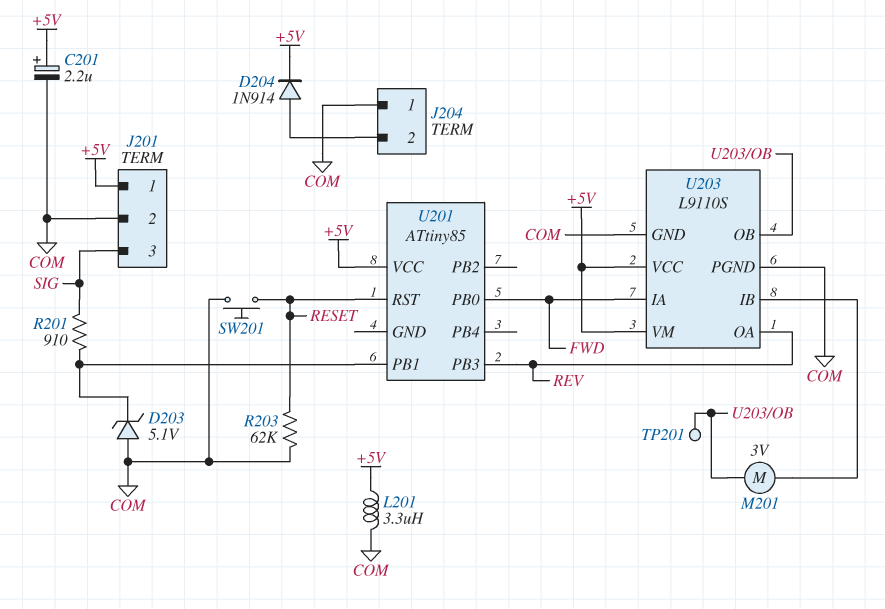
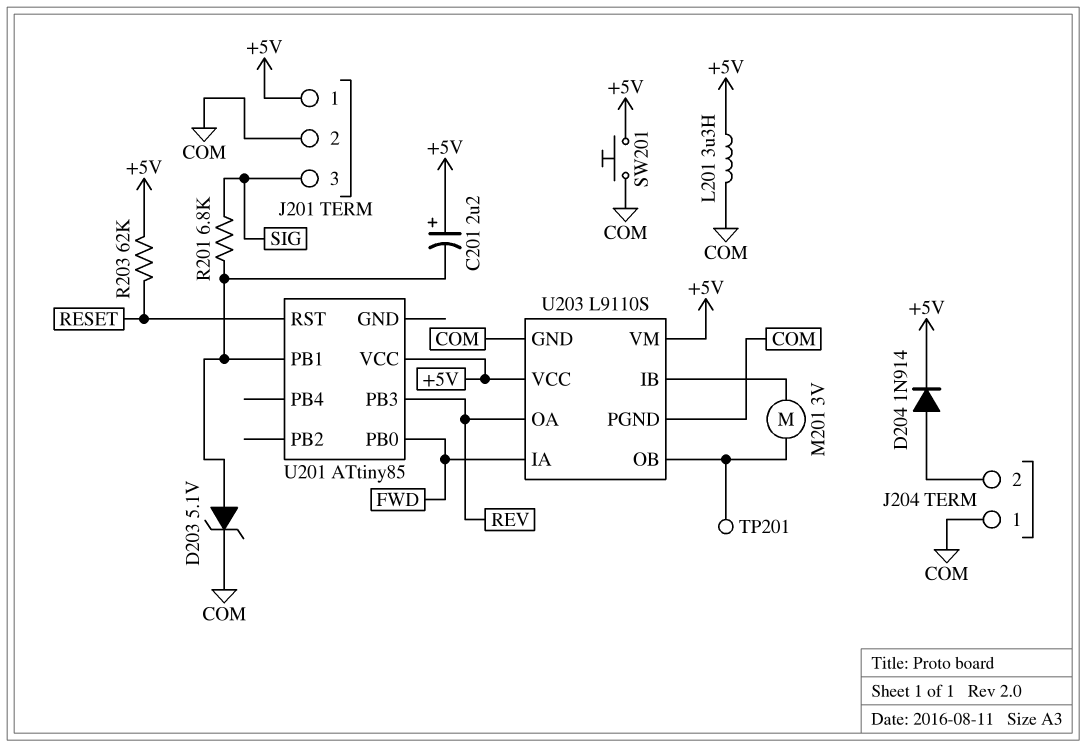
C201: 2.2uF (plus +5V, minus COM) -> 2.2uF (plus +5V, minus U201/PB1)
D203: zener 5.1V (A COM, K U201/PB1) -> zener 5.1V (A U201/PB1, K COM)
R201: 910 (SIG, U201/PB1) -> 6.8k (SIG, U201/PB1)
R203: 62k (COM, RESET) -> 62k (+5V, RESET)
SW201: button (COM, RESET) -> button (+5V, COM)

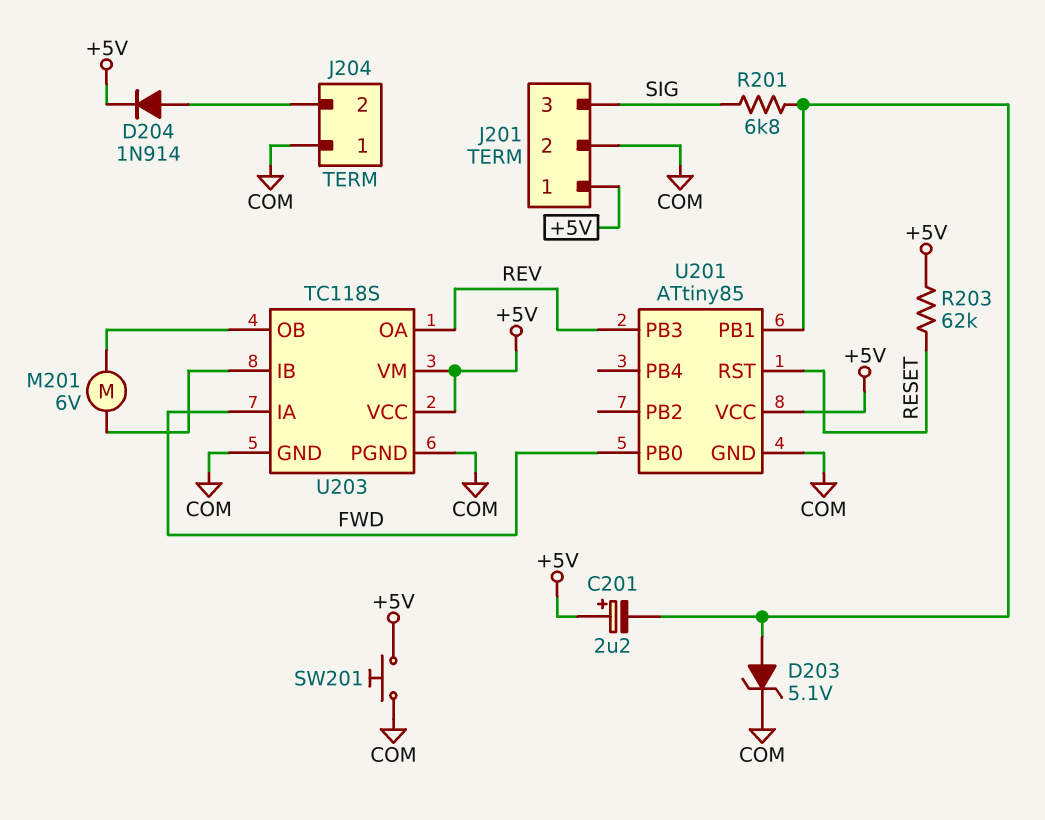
L201: 3.3uH (+5V, COM) -> none
M201: motor 3V (U203/IB, U203/OB) -> motor 6V (U203/IB, U203/OB)
TP201: test point (U203/OB) -> none
U201 pin GND: none -> COM
U203: L9110S -> TC118S

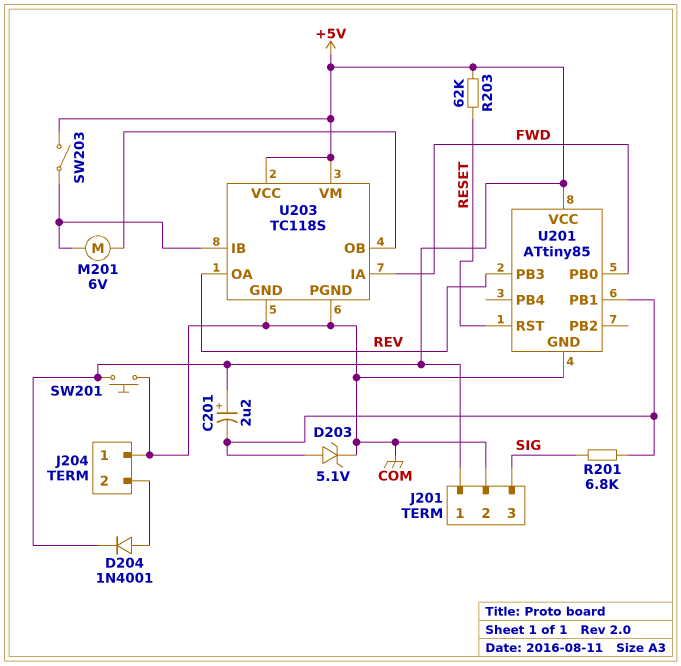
D204: diode 1N914 (A J204/2, K +5V) -> diode 1N4001 (A J204/2, K +5V)
SW203: none -> switch (+5V, U203/IB)

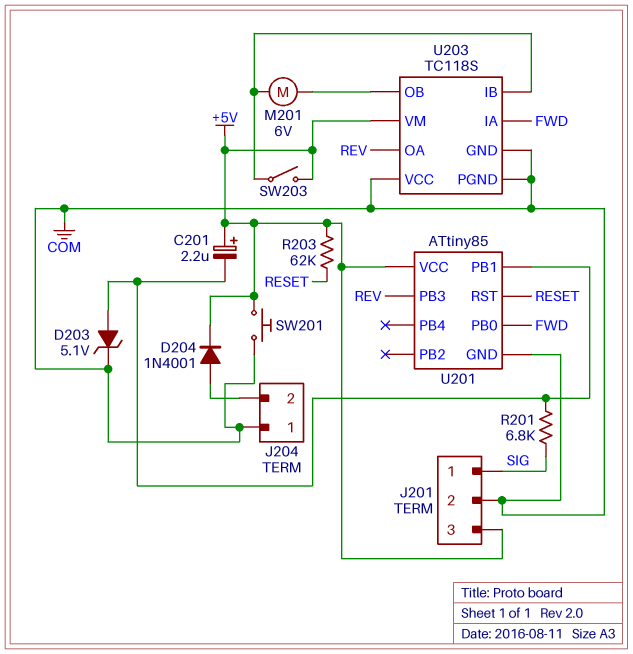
J201 pin 1: +5V -> SIG
J201 pin 3: SIG -> +5V
U203 pin VCC: +5V -> COM

